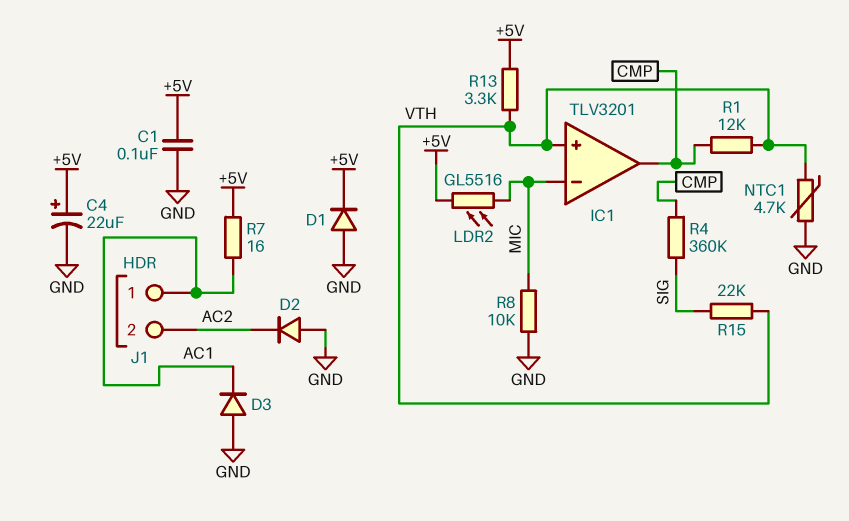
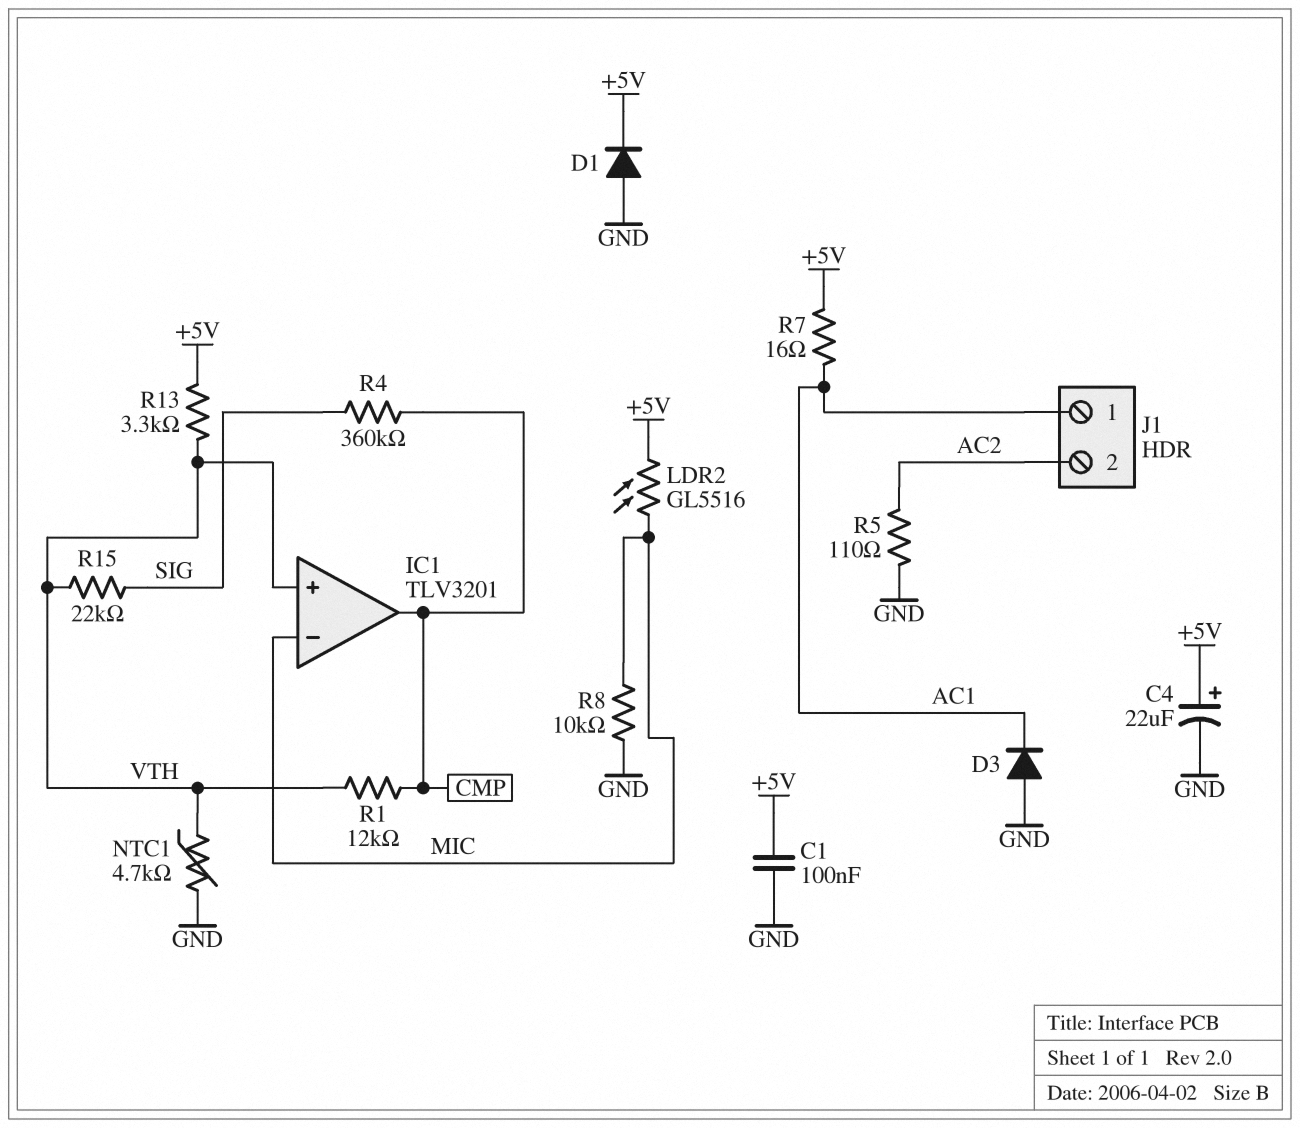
D2: diode (A GND, K AC2) -> none
R5: none -> 110 (AC2, GND)

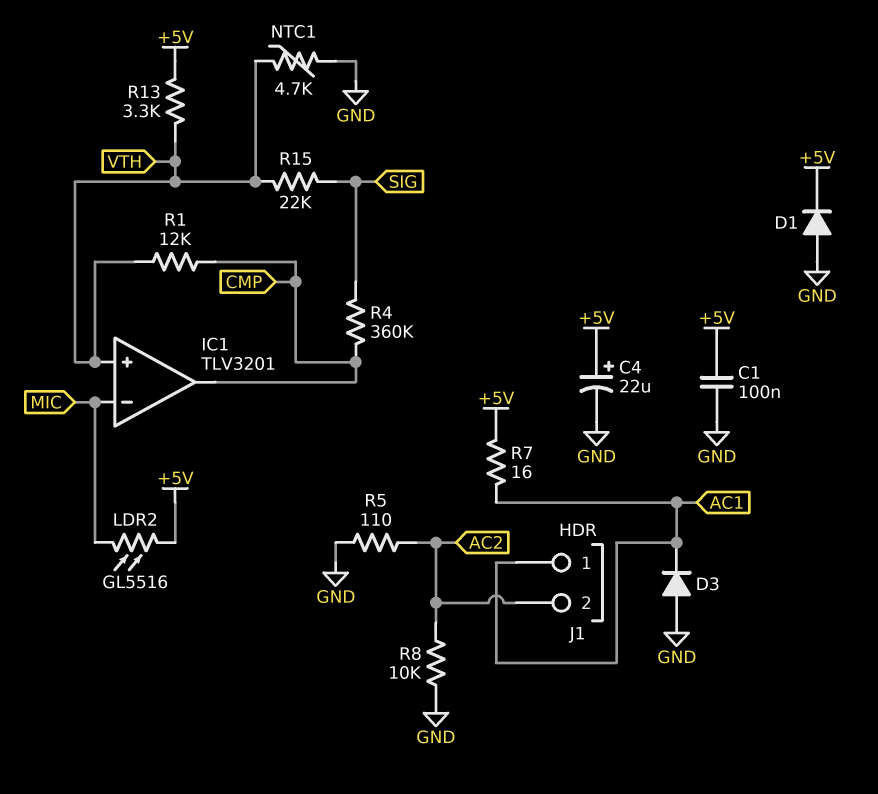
R8: 10k (GND, MIC) -> 10k (AC2, GND)

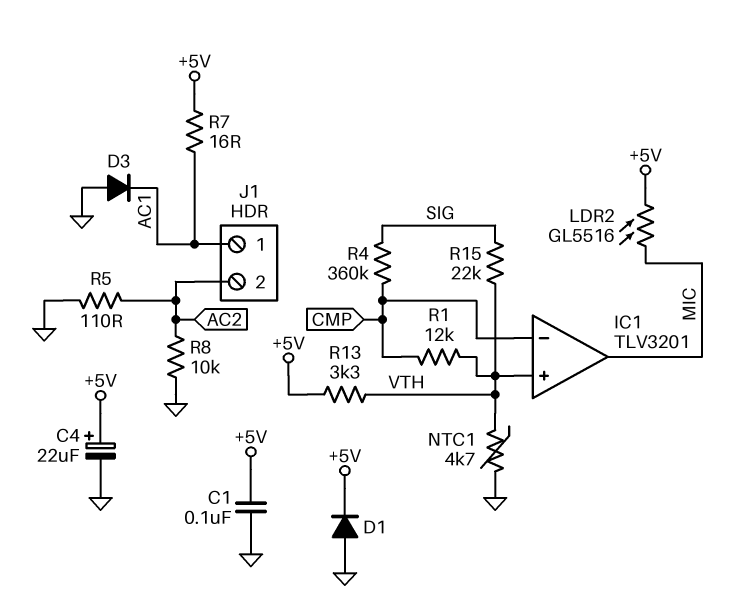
IC1 pin in-: MIC -> CMP
IC1 pin out: CMP -> MIC

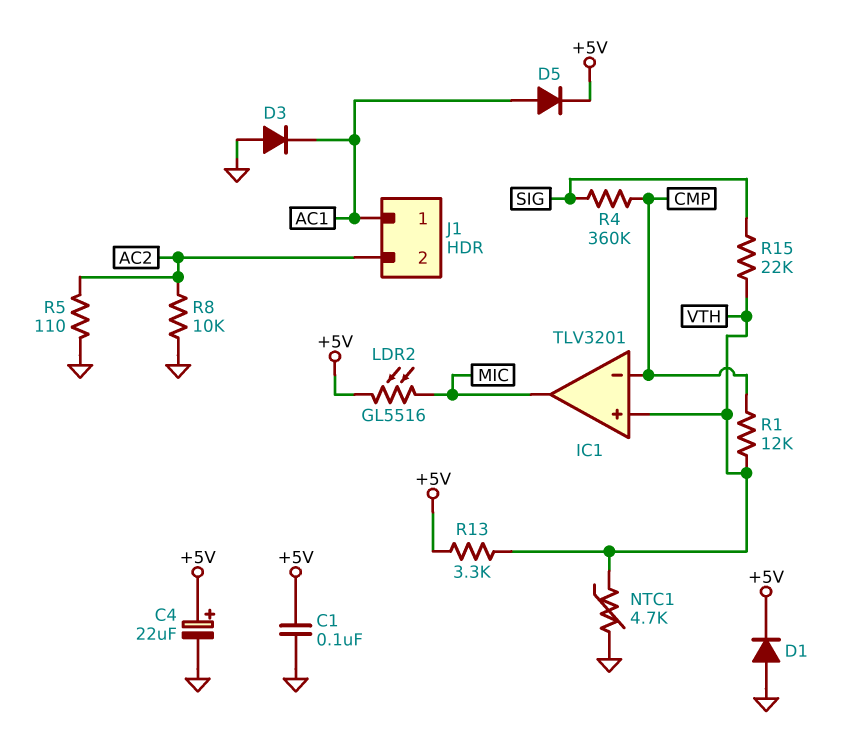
D5: none -> diode (A AC1, K +5V)
R7: 16 (+5V, AC1) -> none

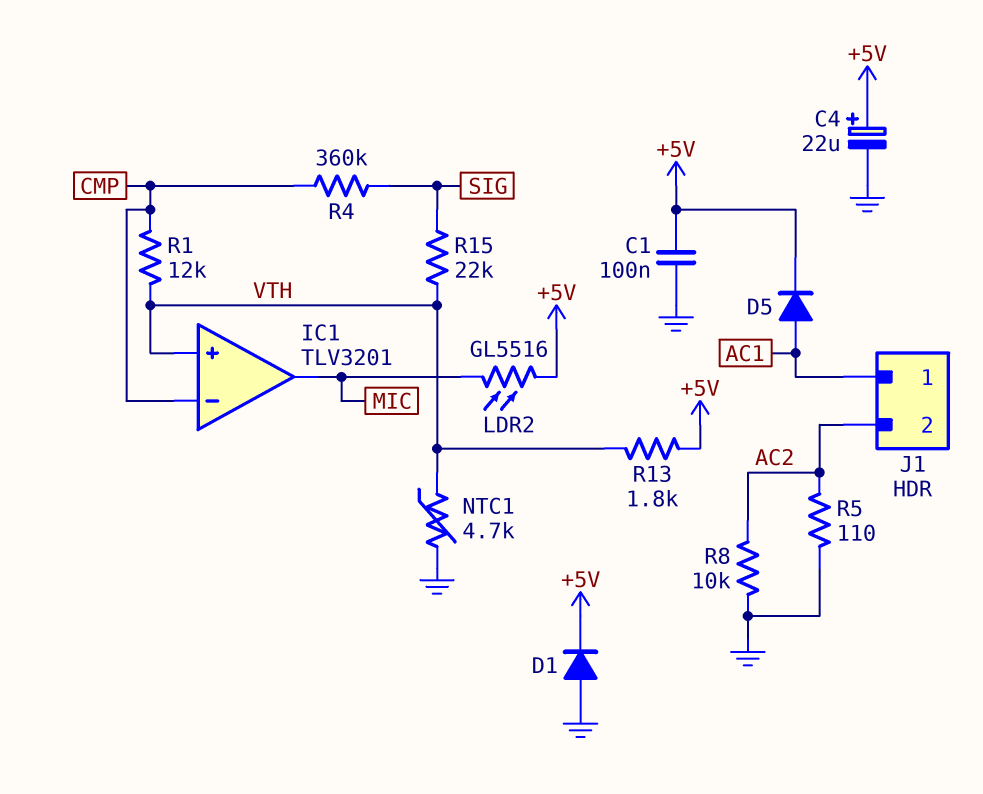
D3: diode (A GND, K AC1) -> none
R13: 3.3k (+5V, VTH) -> 1.8k (+5V, VTH)

